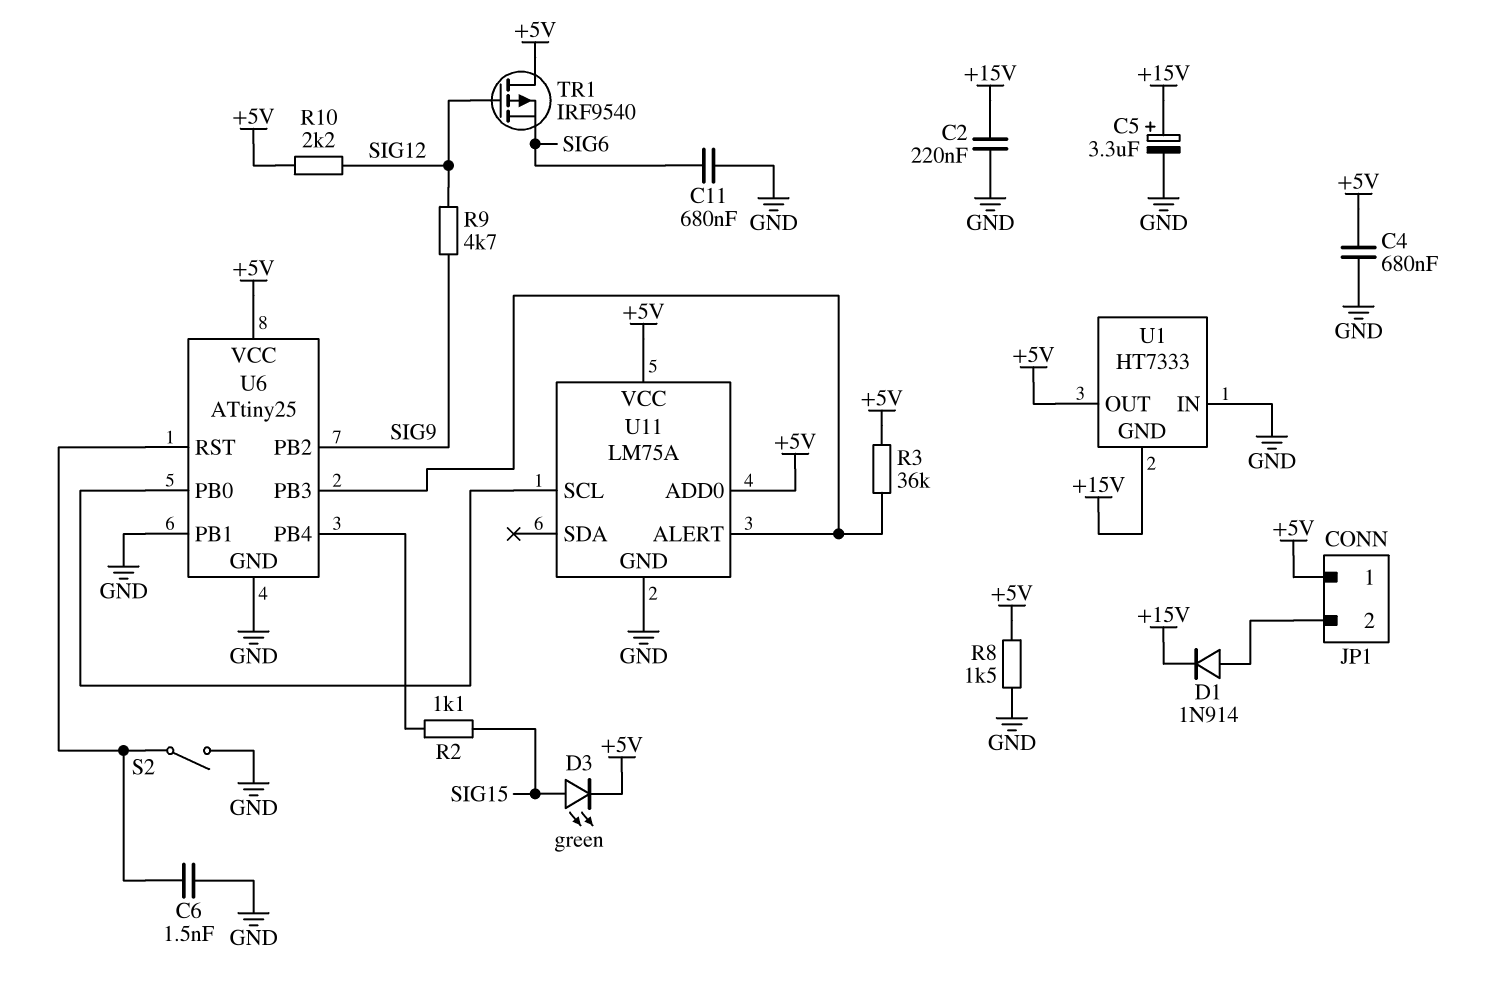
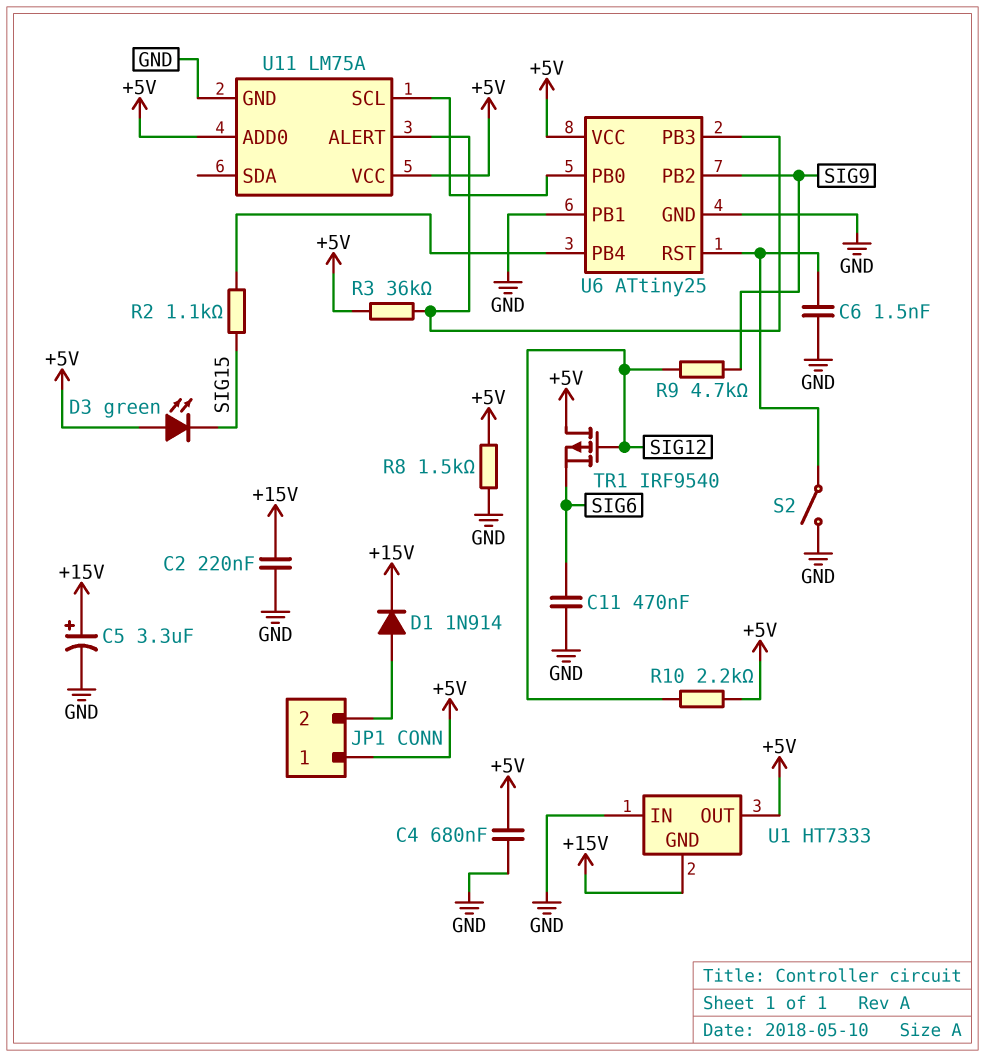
C11: 680nF (GND, SIG6) -> 470nF (GND, SIG6)
D3: LED green (A SIG15, K +5V) -> LED green (A +5V, K SIG15)

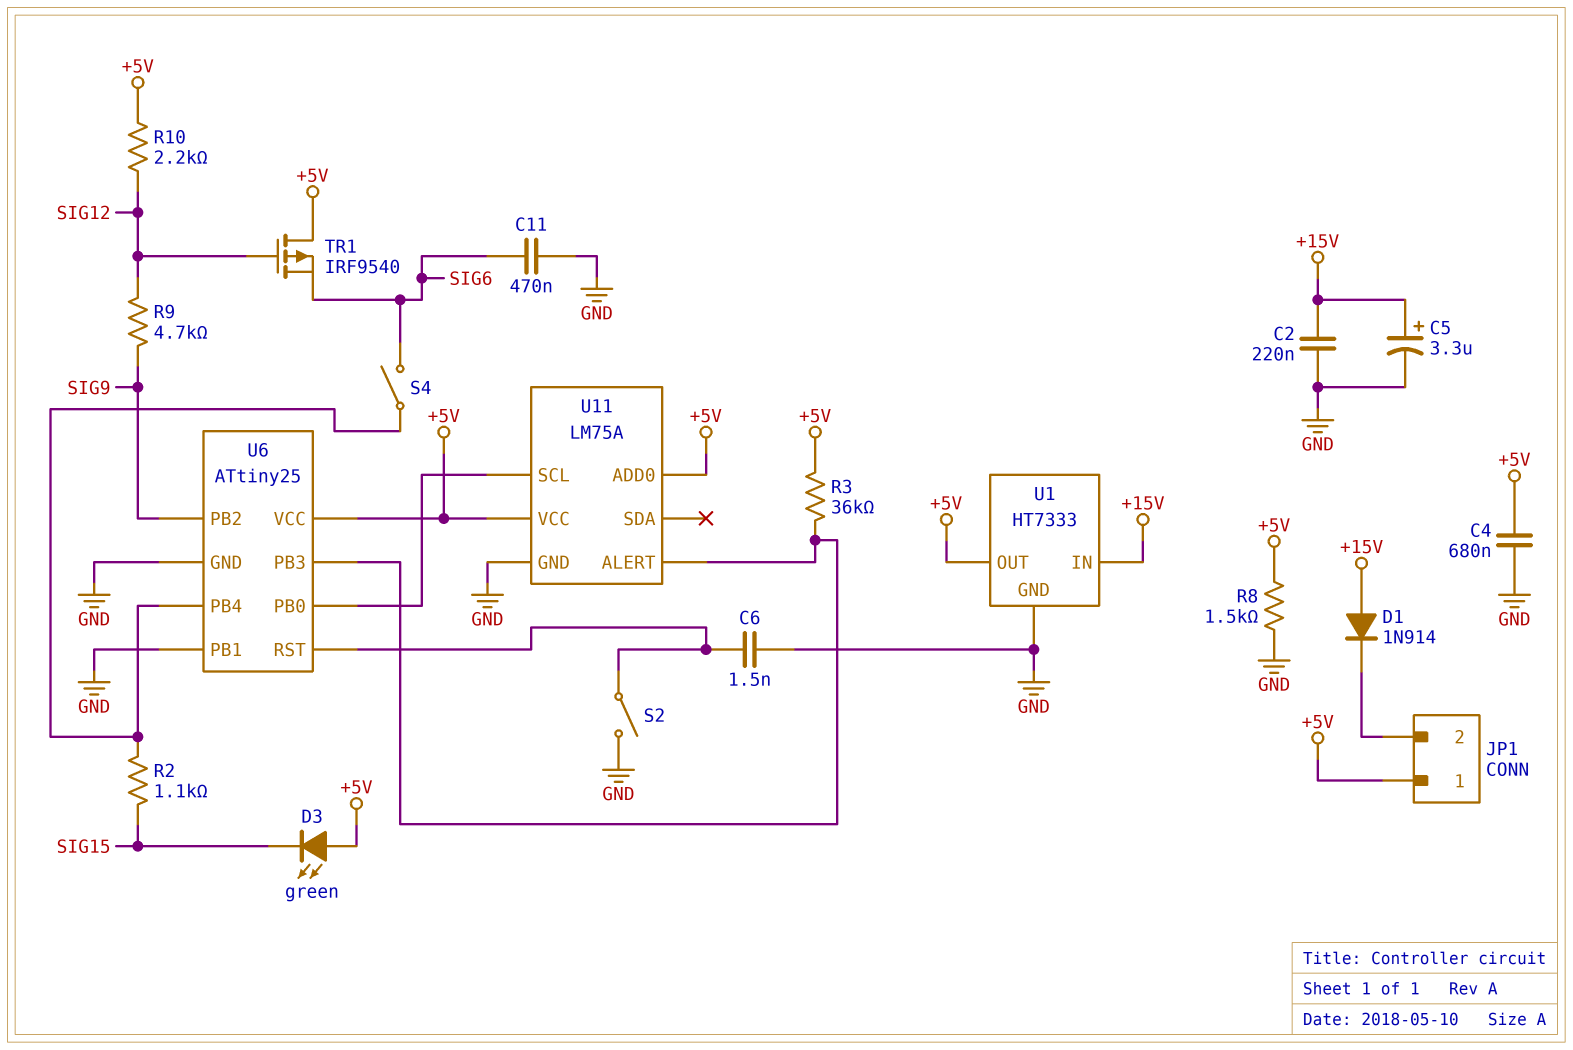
D1: diode 1N914 (A JP1/2, K +15V) -> diode 1N914 (A +15V, K JP1/2)
S4: none -> switch (SIG6, U6/PB4)
U1 pin GND: +15V -> GND
U1 pin IN: GND -> +15V

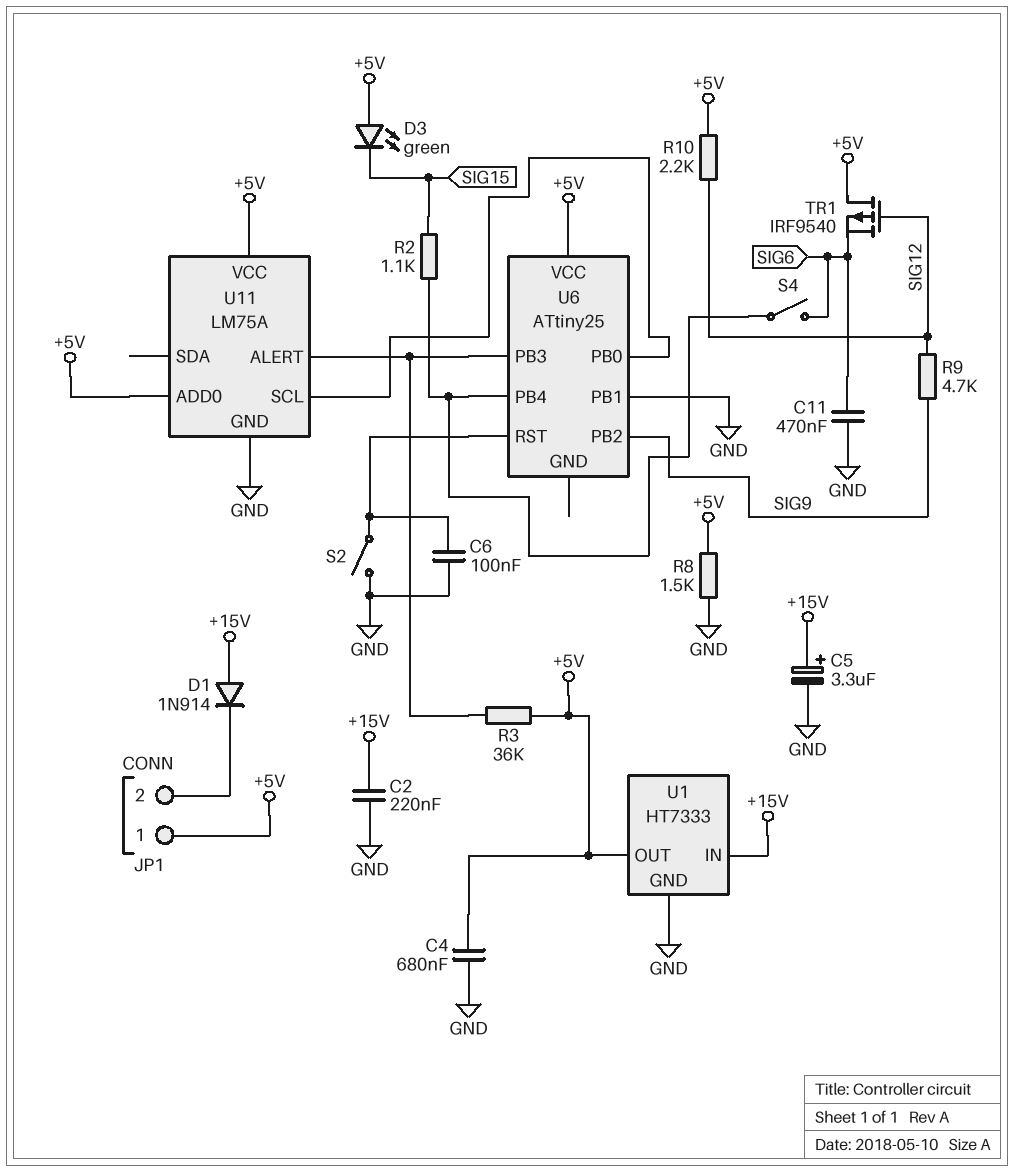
C6: 1.5nF (GND, U6/RST) -> 100nF (GND, U6/RST)
U6 pin GND: GND -> none

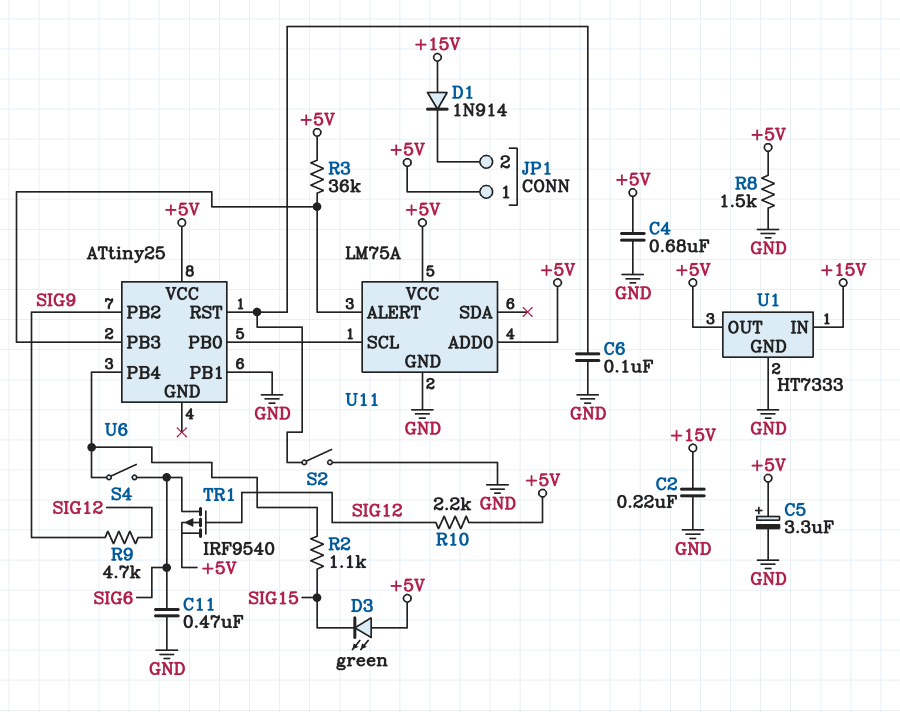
C5: 3.3uF (plus +15V, minus GND) -> 3.3uF (plus +5V, minus GND)
TR1: PMOS IRF9540 (G SIG12, D +5V, S SIG6) -> PMOS IRF9540 (G SIG12, D SIG6, S +5V)

